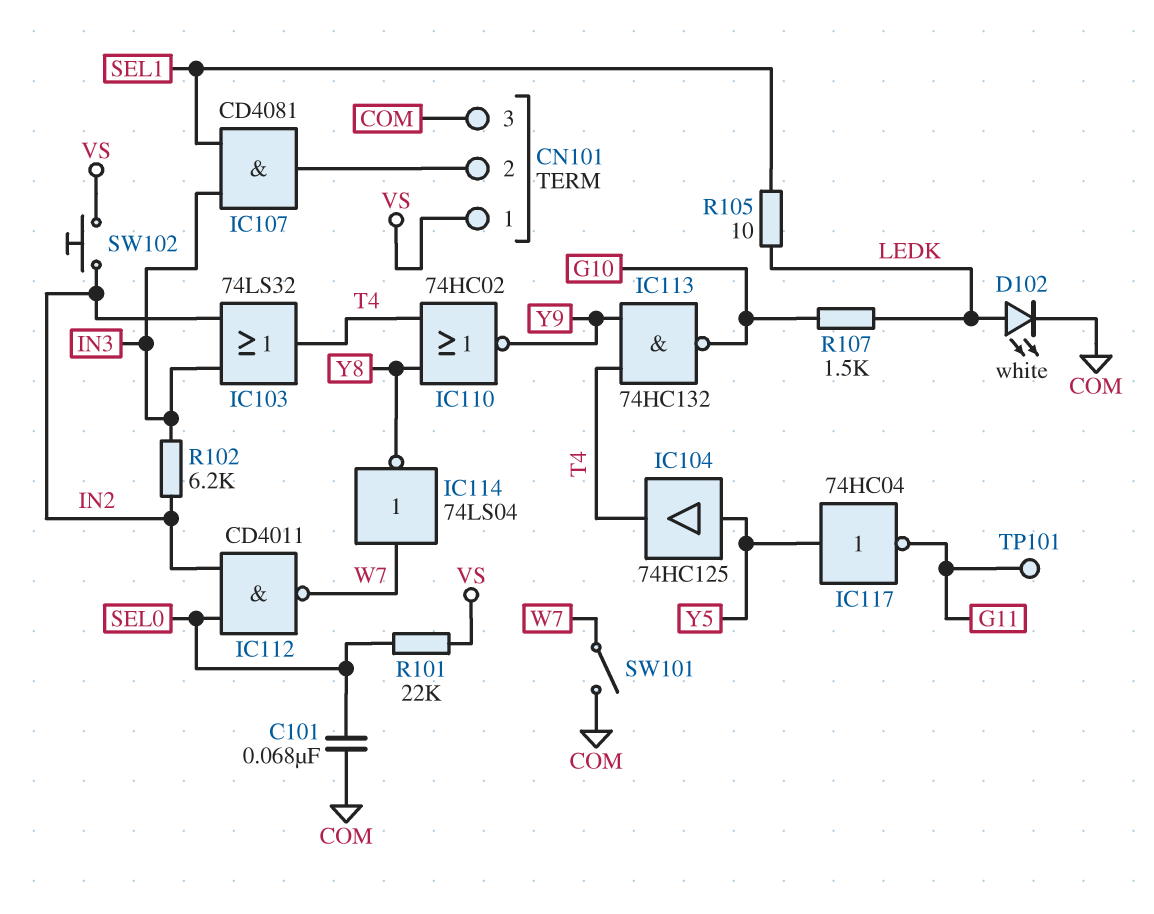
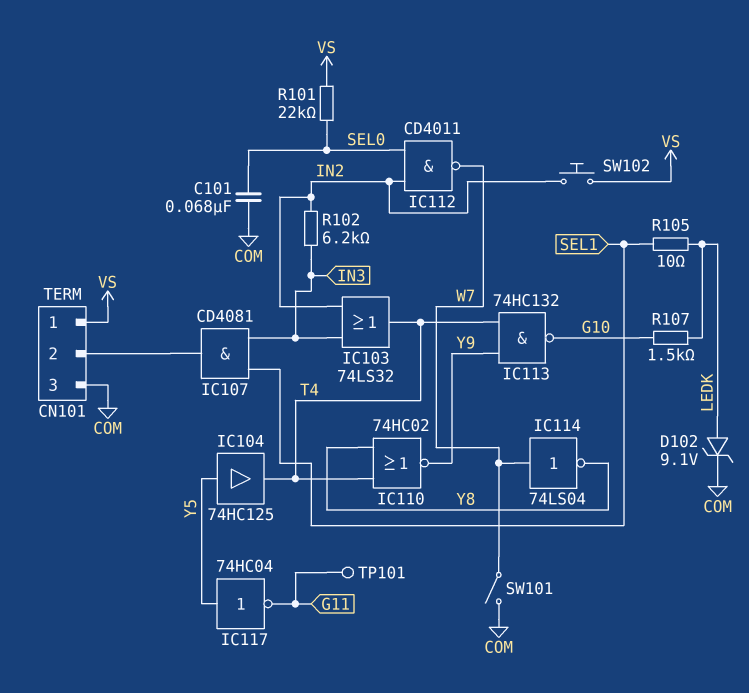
D102: LED white (A LEDK, K COM) -> zener 9.1V (A LEDK, K COM)

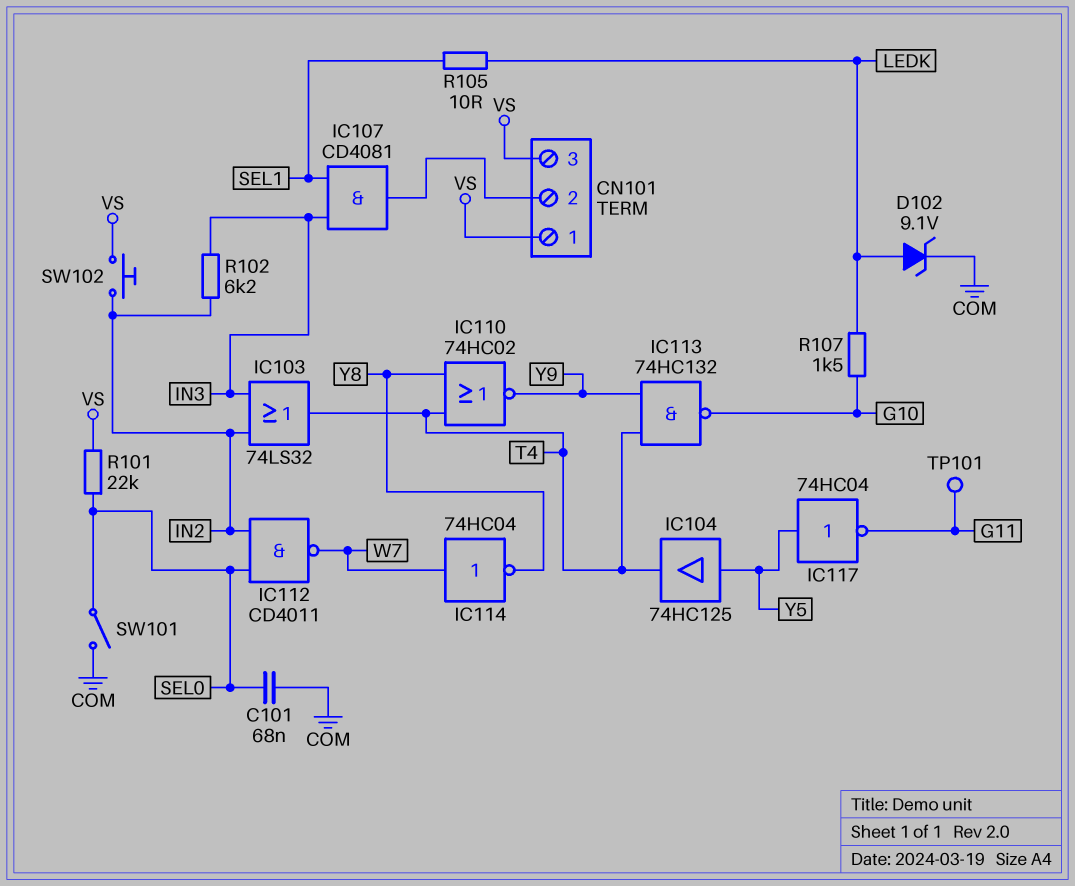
CN101 pin 3: COM -> VS
IC114: NOT 74LS04 (in W7, out Y8) -> NOT 74HC04 (in W7, out Y8)
SW101: switch (COM, W7) -> switch (COM, SEL0)

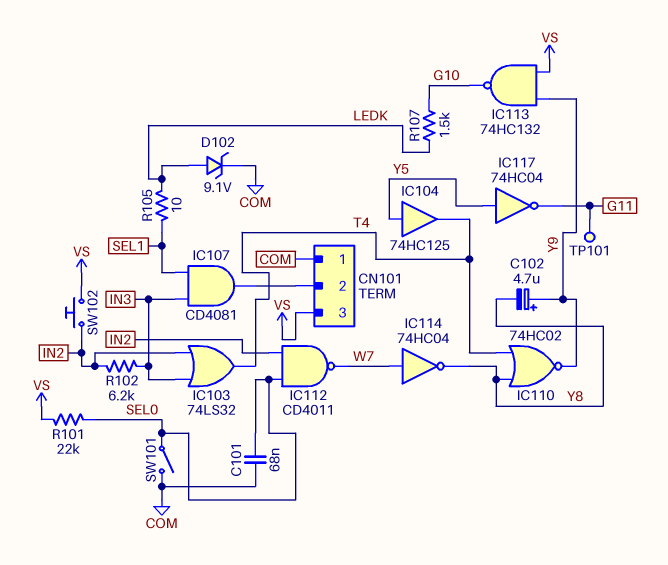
C102: none -> 4.7uF (plus Y9, minus Y8)
CN101 pin 1: VS -> COM
IC113: NAND 74HC132 (in T4, in Y9, out G10) -> NAND 74HC132 (in VS, in Y9, out G10)

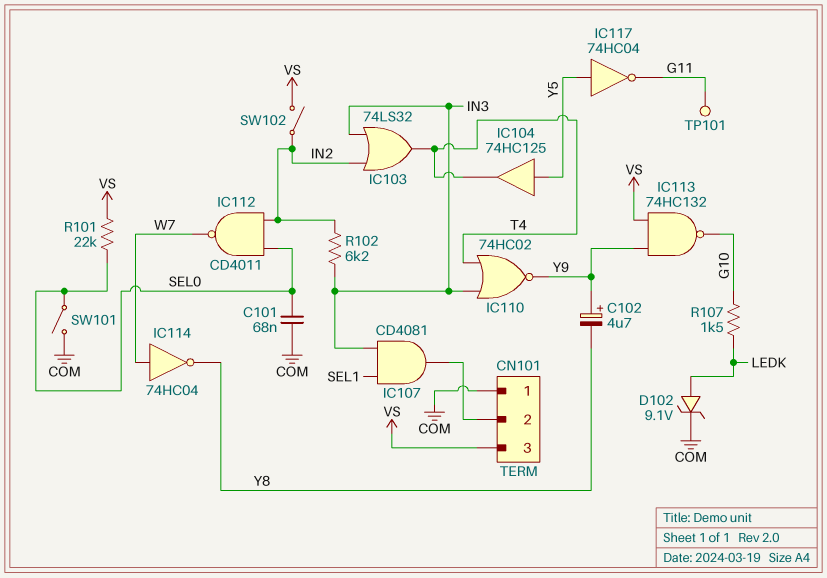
IC110: NOR 74HC02 (in T4, in Y8, out Y9) -> NOR 74HC02 (in IN3, in T4, out Y9)
R105: 10 (LEDK, SEL1) -> none
SW102: button (IN2, VS) -> switch (IN2, VS)

